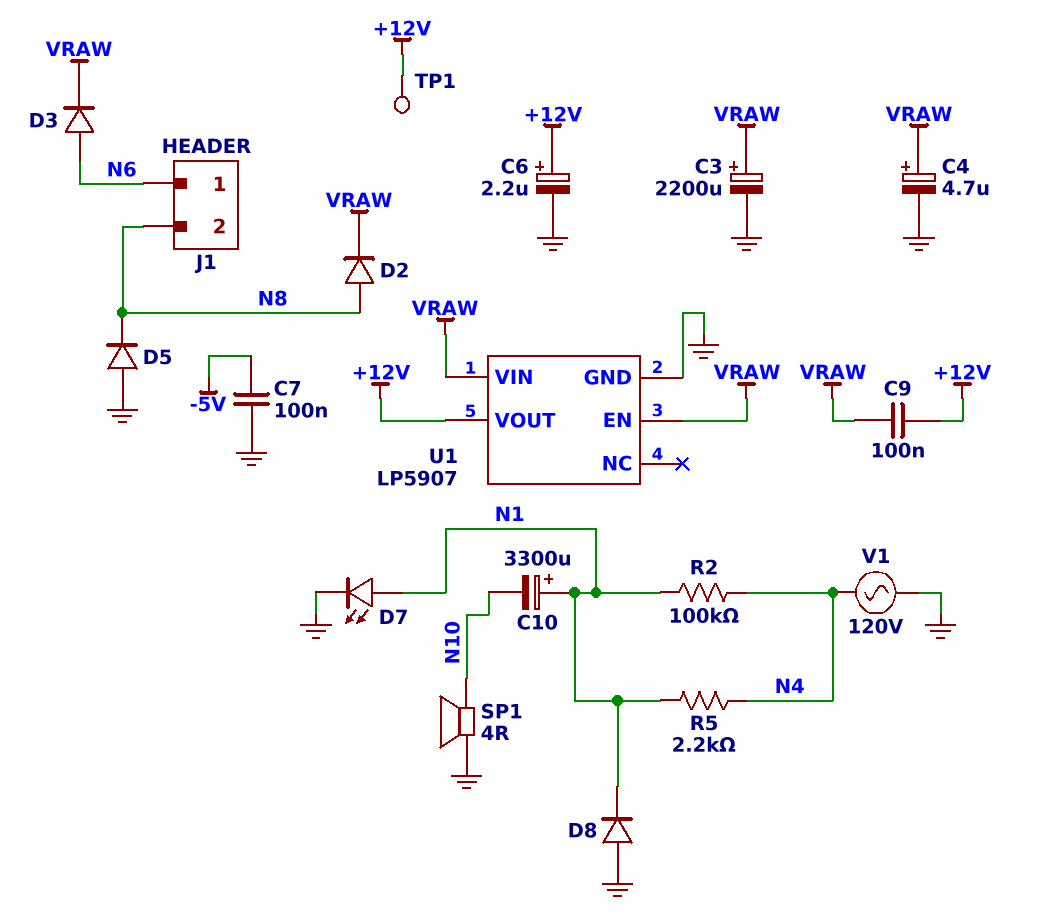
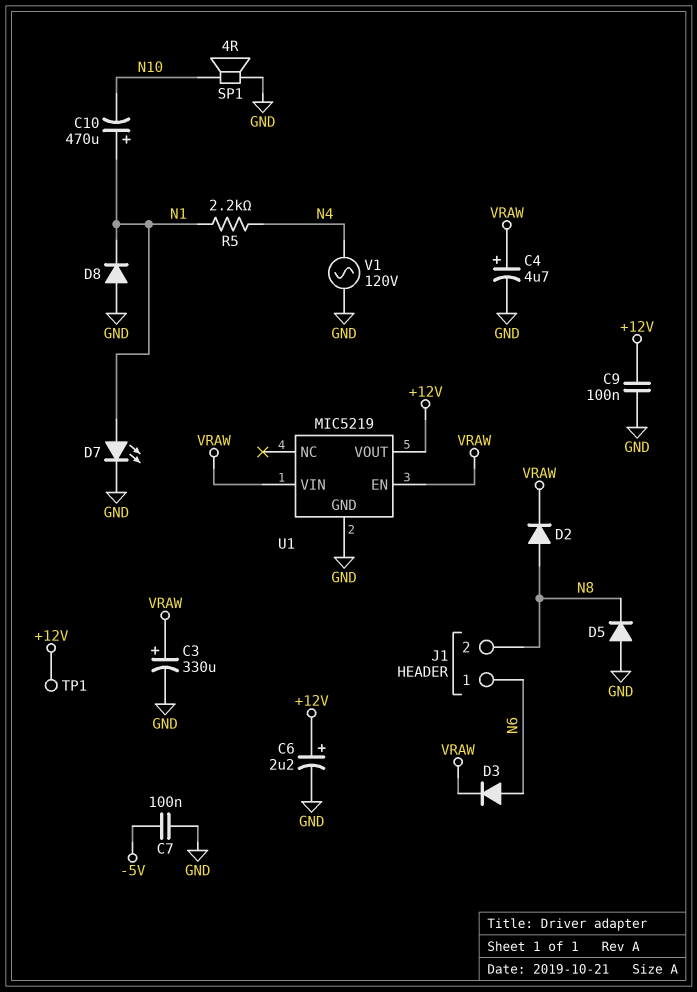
C3: 2200uF (plus VRAW, minus GND) -> 330uF (plus VRAW, minus GND)
C9: 100nF (+12V, VRAW) -> 100nF (+12V, GND)
C10: 3300uF (plus N1, minus N10) -> 470uF (plus N1, minus N10)
R2: 100k (N1, N4) -> none
U1: LP5907 -> MIC5219

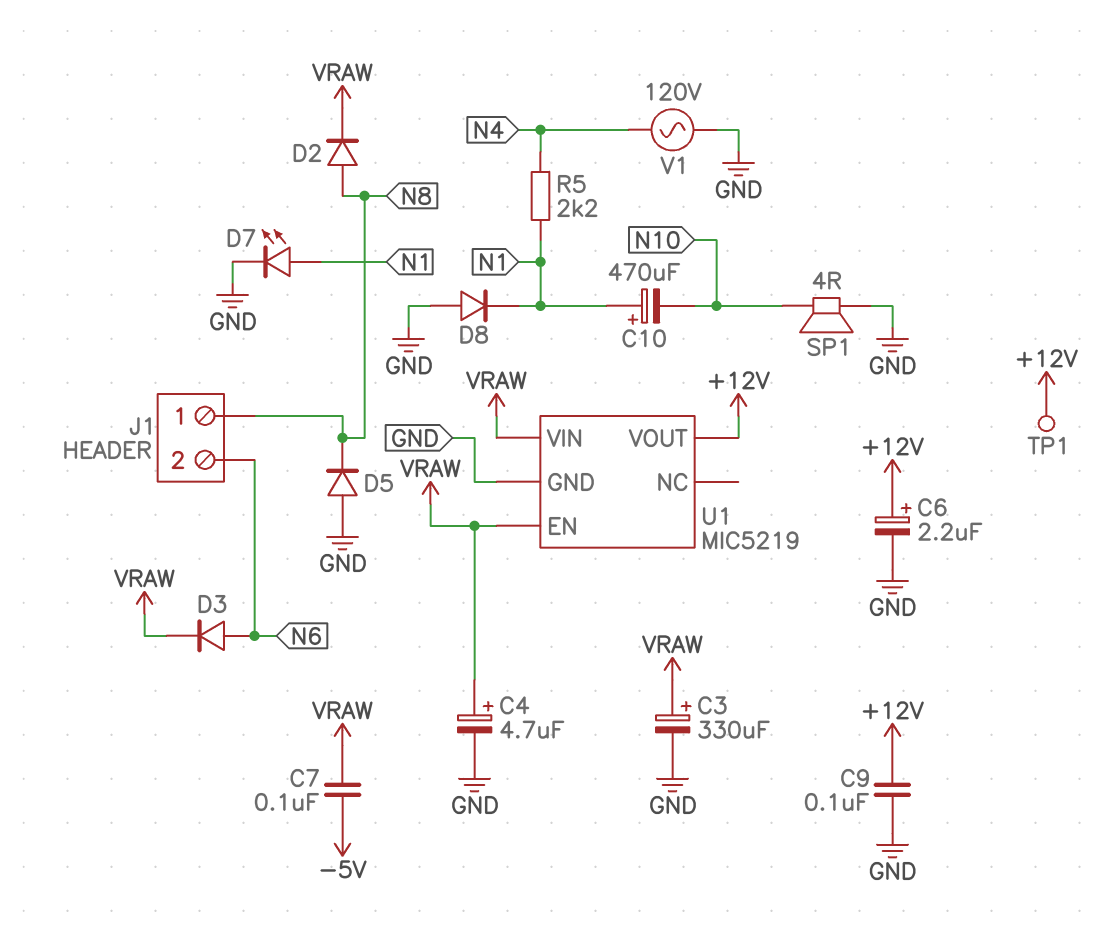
C7: 100nF (-5V, GND) -> 100nF (-5V, VRAW)
J1 pin 1: N6 -> N8
J1 pin 2: N8 -> N6

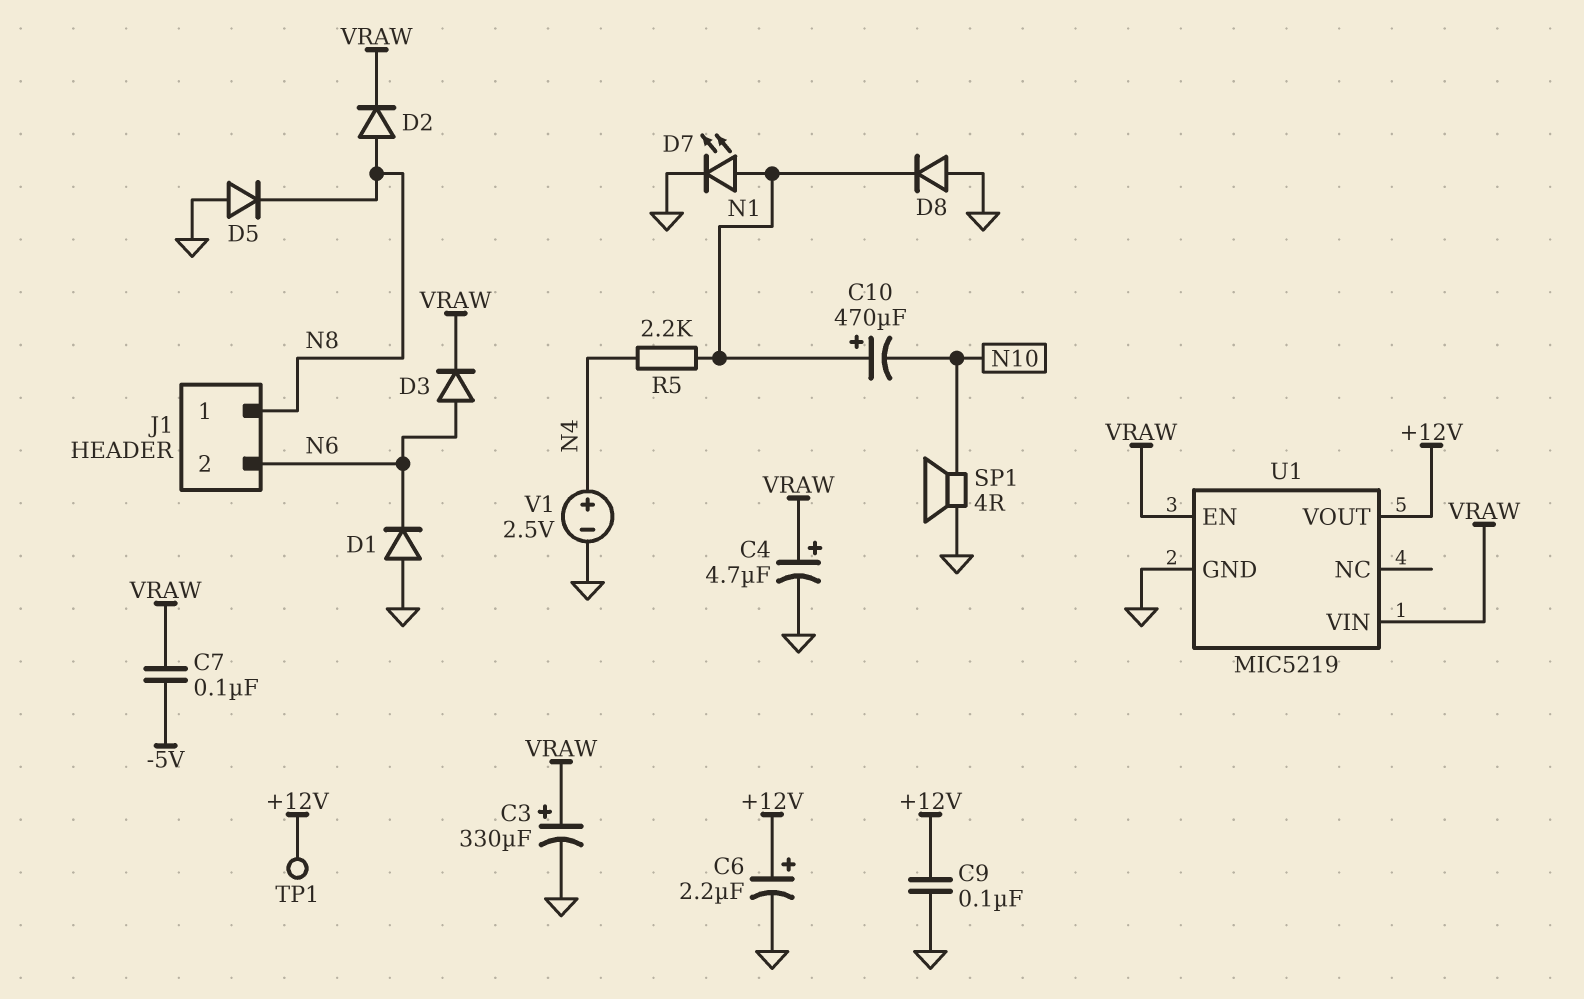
D1: none -> diode (A GND, K N6)
V1: AC 120V (GND, N4) -> 2.5V (plus N4, minus GND)

